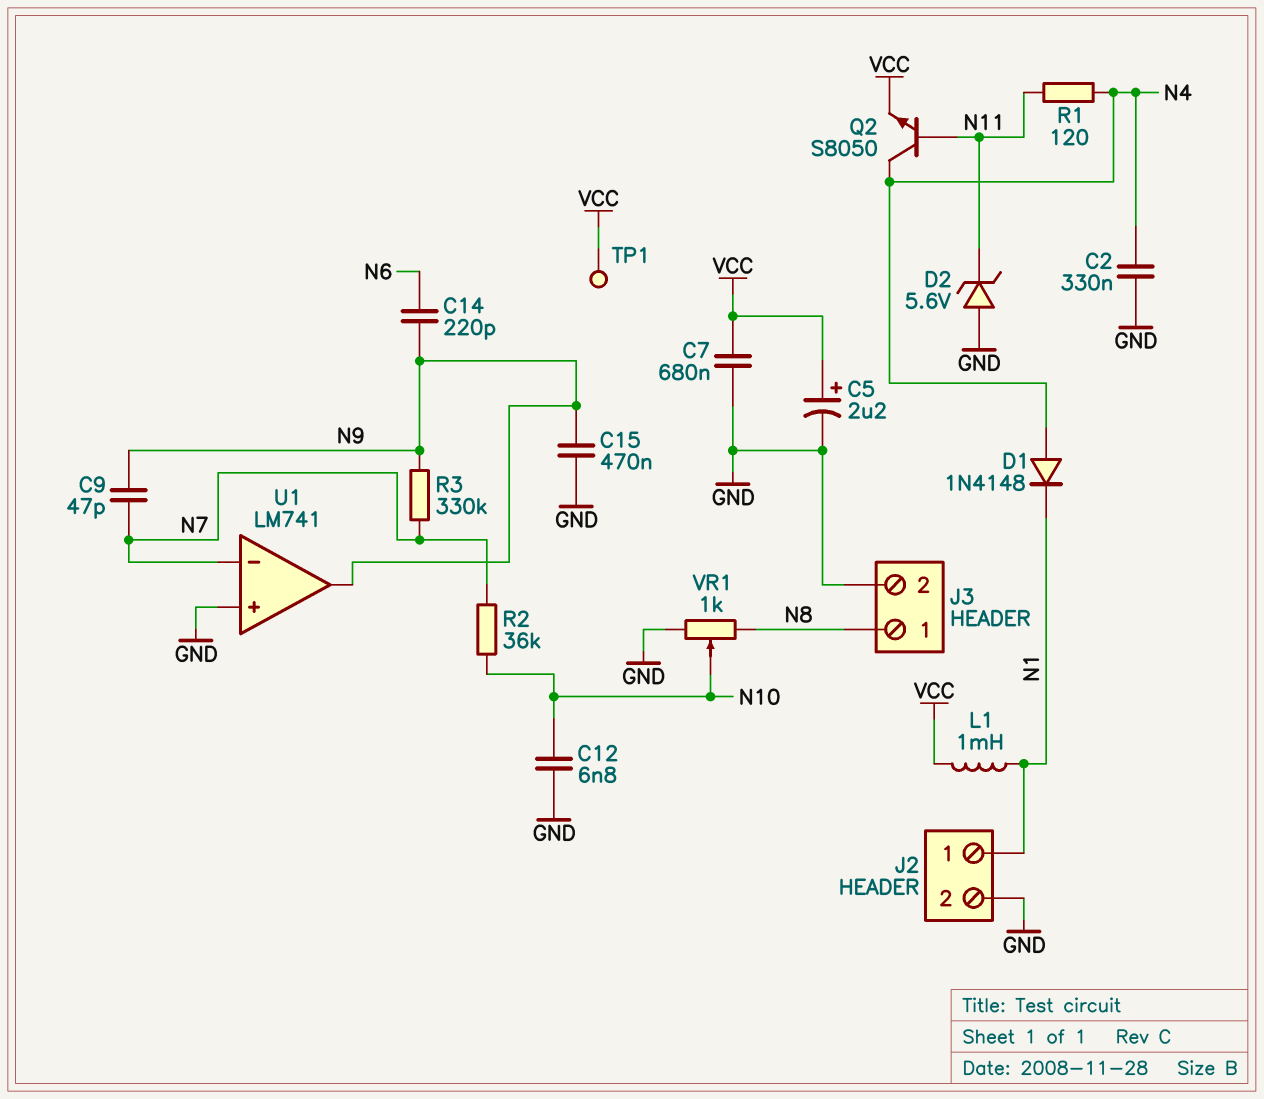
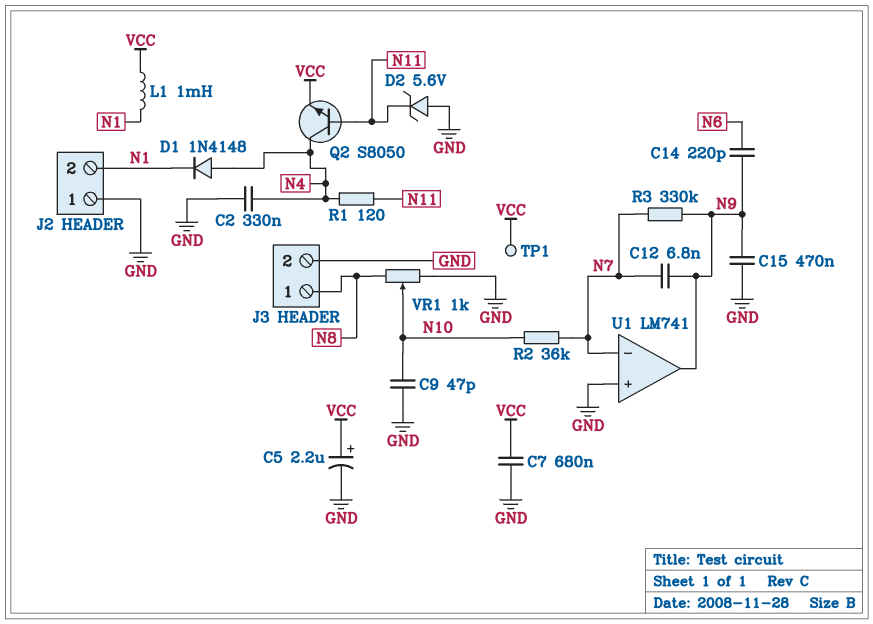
C9: 47pF (N7, N9) -> 47pF (GND, N10)
C12: 6.8nF (GND, N10) -> 6.8nF (N7, N9)
J2 pin 1: N1 -> GND
J2 pin 2: GND -> N1

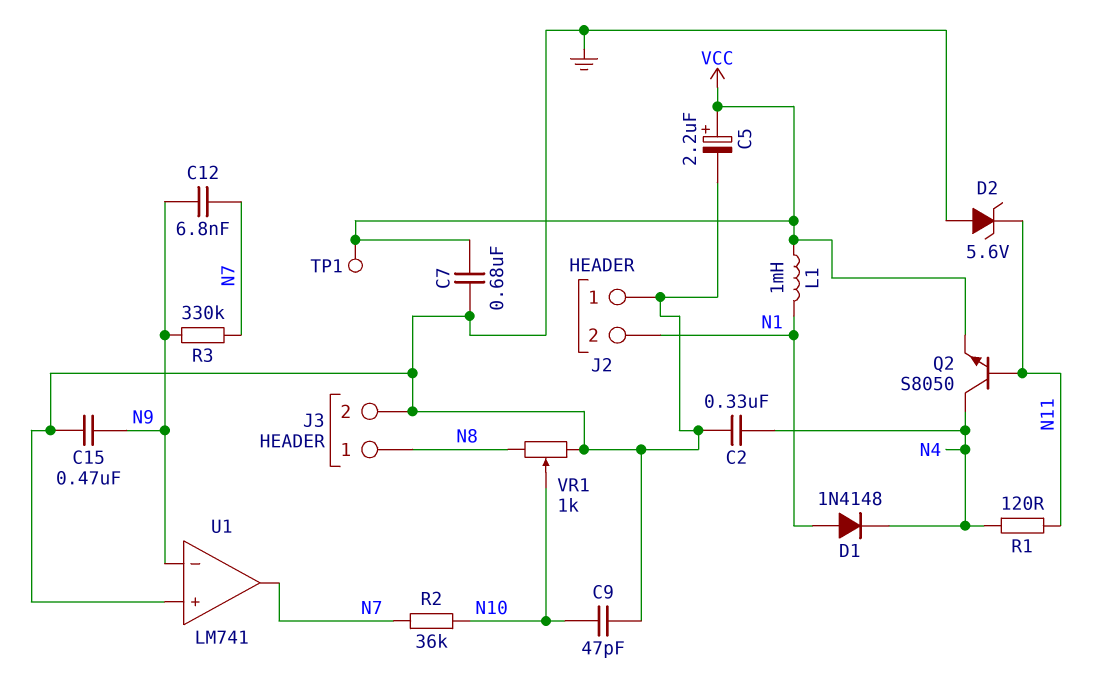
C14: 220pF (N6, N9) -> none
D1: diode 1N4148 (A N4, K N1) -> diode 1N4148 (A N1, K N4)
U1 pin in-: N7 -> N9
U1 pin out: N9 -> N7

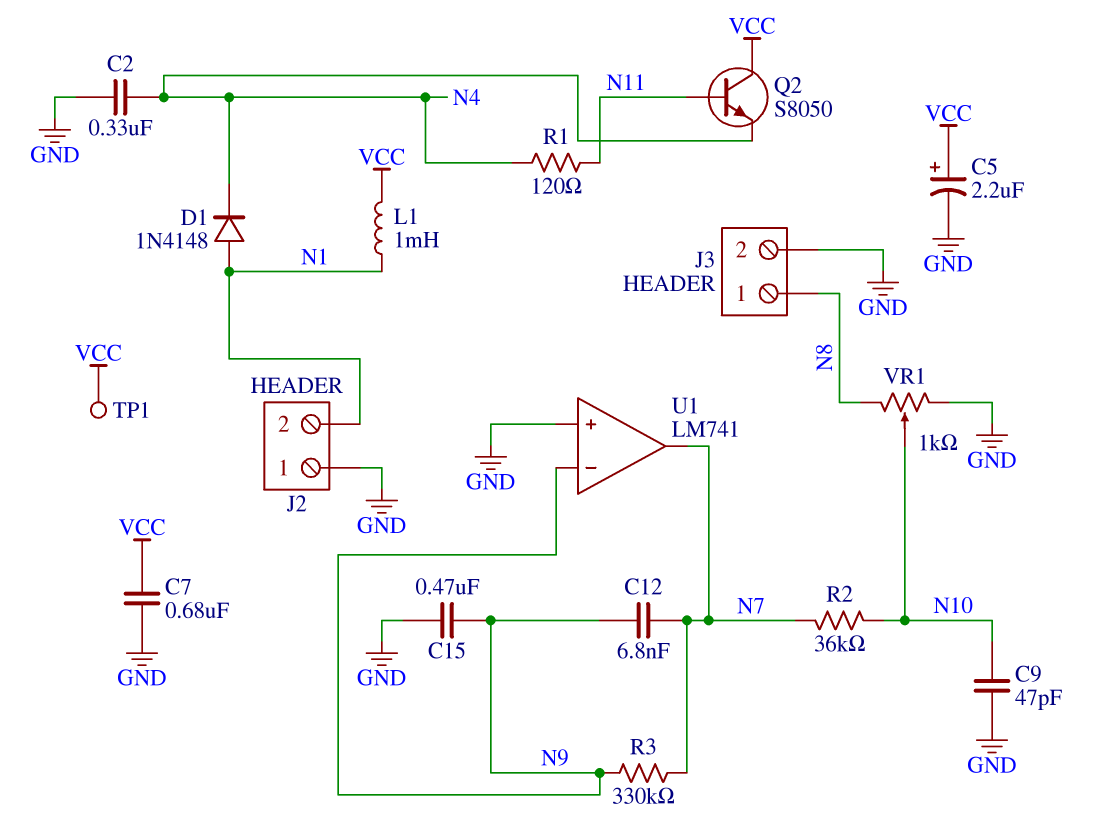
D2: zener 5.6V (A GND, K N11) -> none
Q2: NPN S8050 (B N11, C N4, E VCC) -> NPN S8050 (B N11, C VCC, E N4)

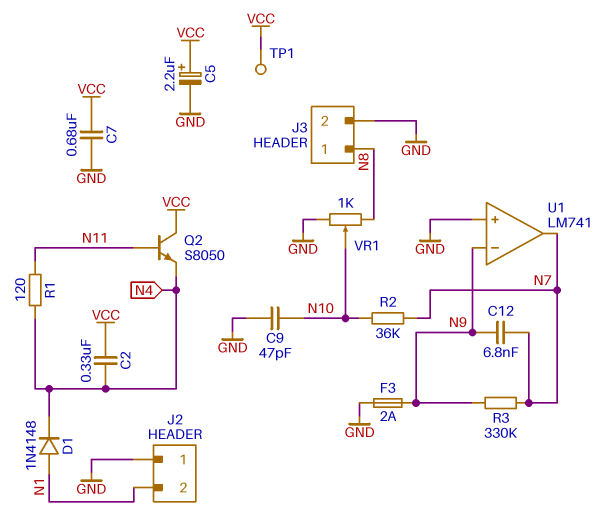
C2: 330nF (GND, N4) -> 330nF (N4, VCC)
C15: 470nF (GND, N9) -> none
F3: none -> 2A (GND, N9)
L1: 1mH (N1, VCC) -> none

